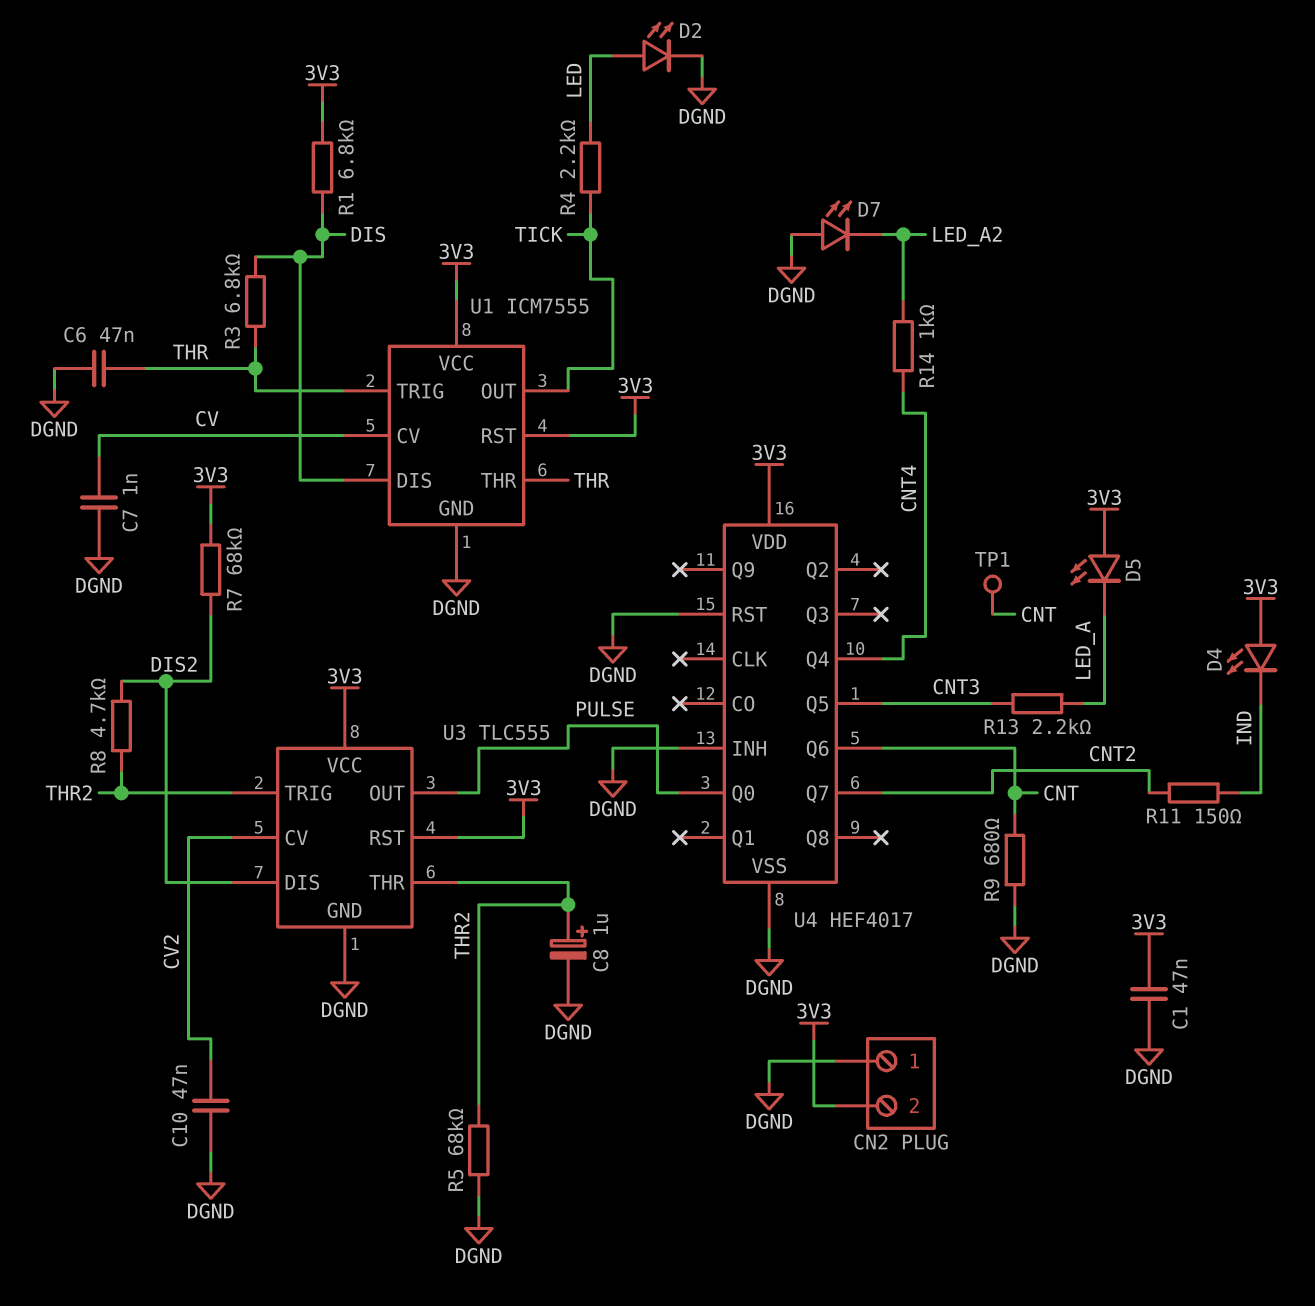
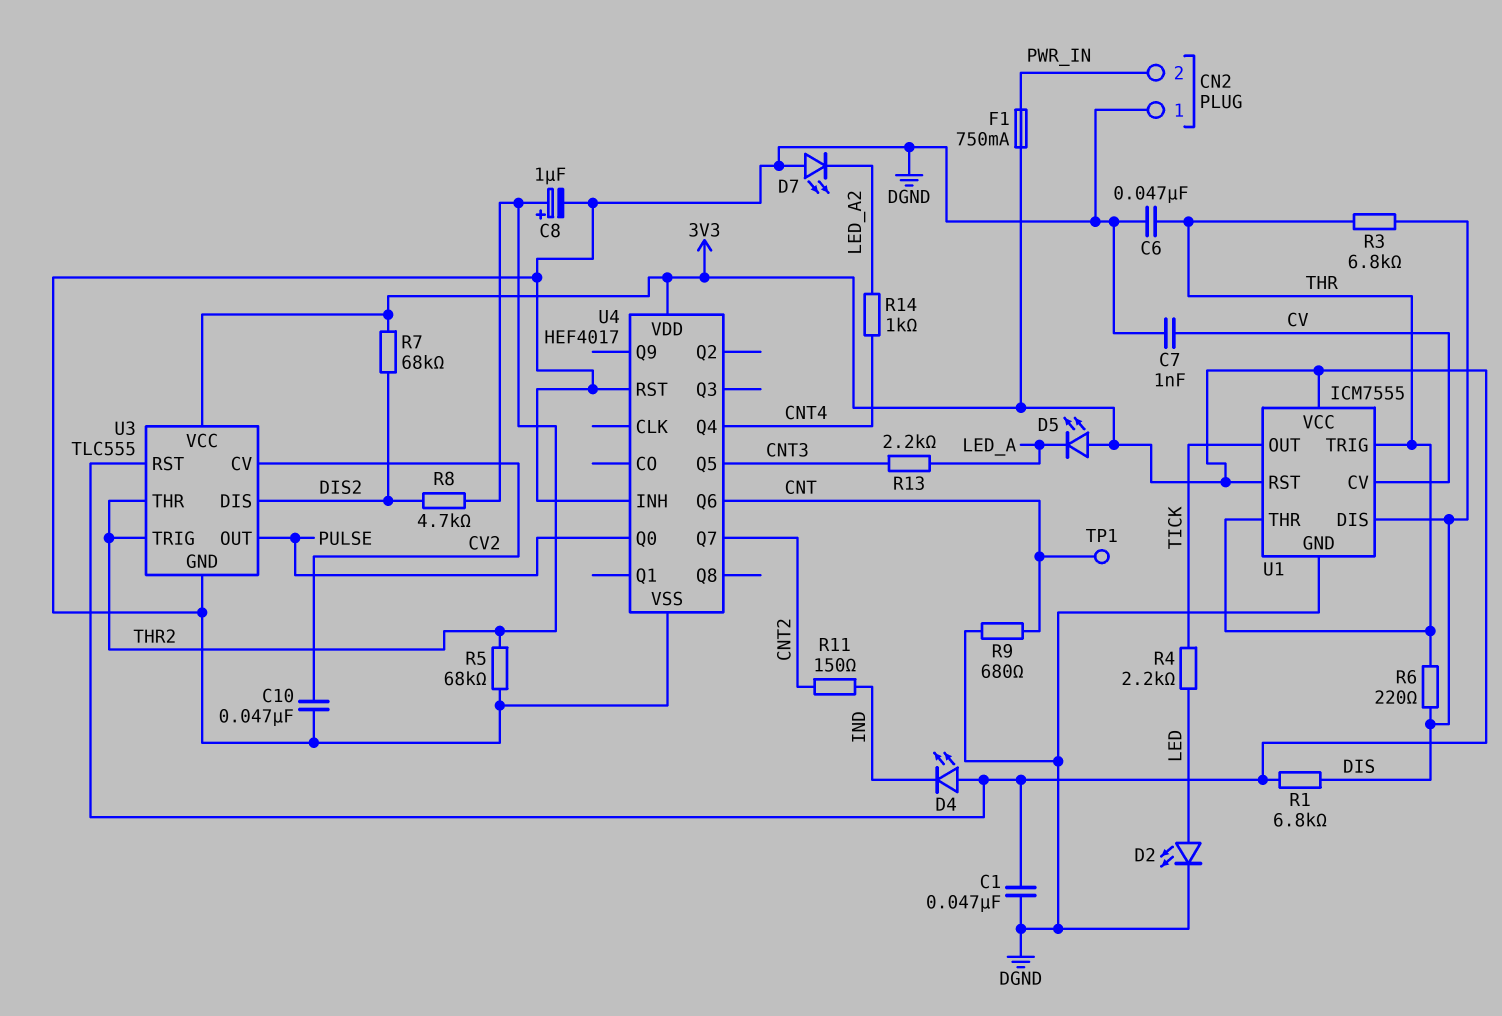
CN2 pin 2: 3V3 -> PWR_IN
F1: none -> 750mA (3V3, PWR_IN)
R6: none -> 220 (DIS, THR)

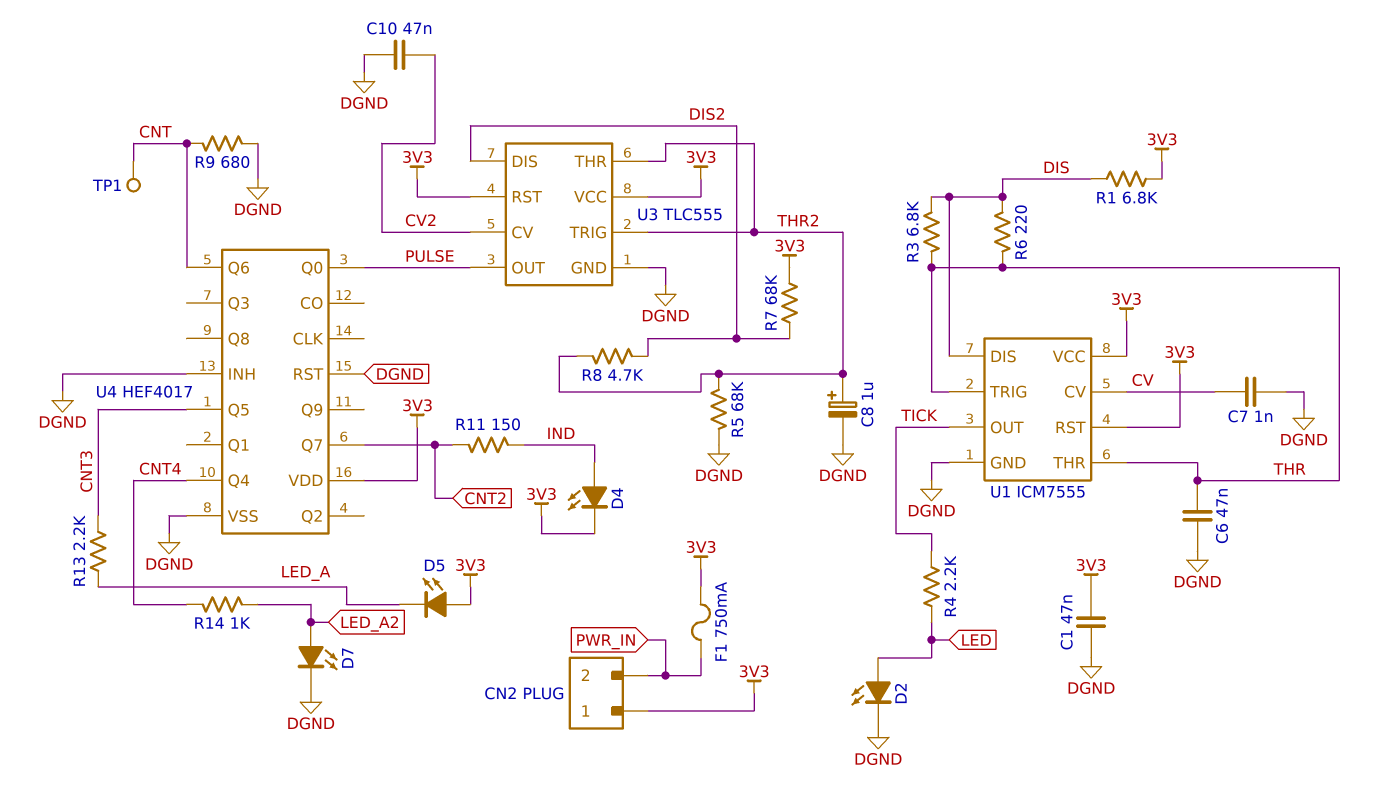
CN2 pin 1: DGND -> 3V3
D4: LED (A 3V3, K IND) -> LED (A IND, K 3V3)
D7: LED (A DGND, K LED_A2) -> LED (A LED_A2, K DGND)

